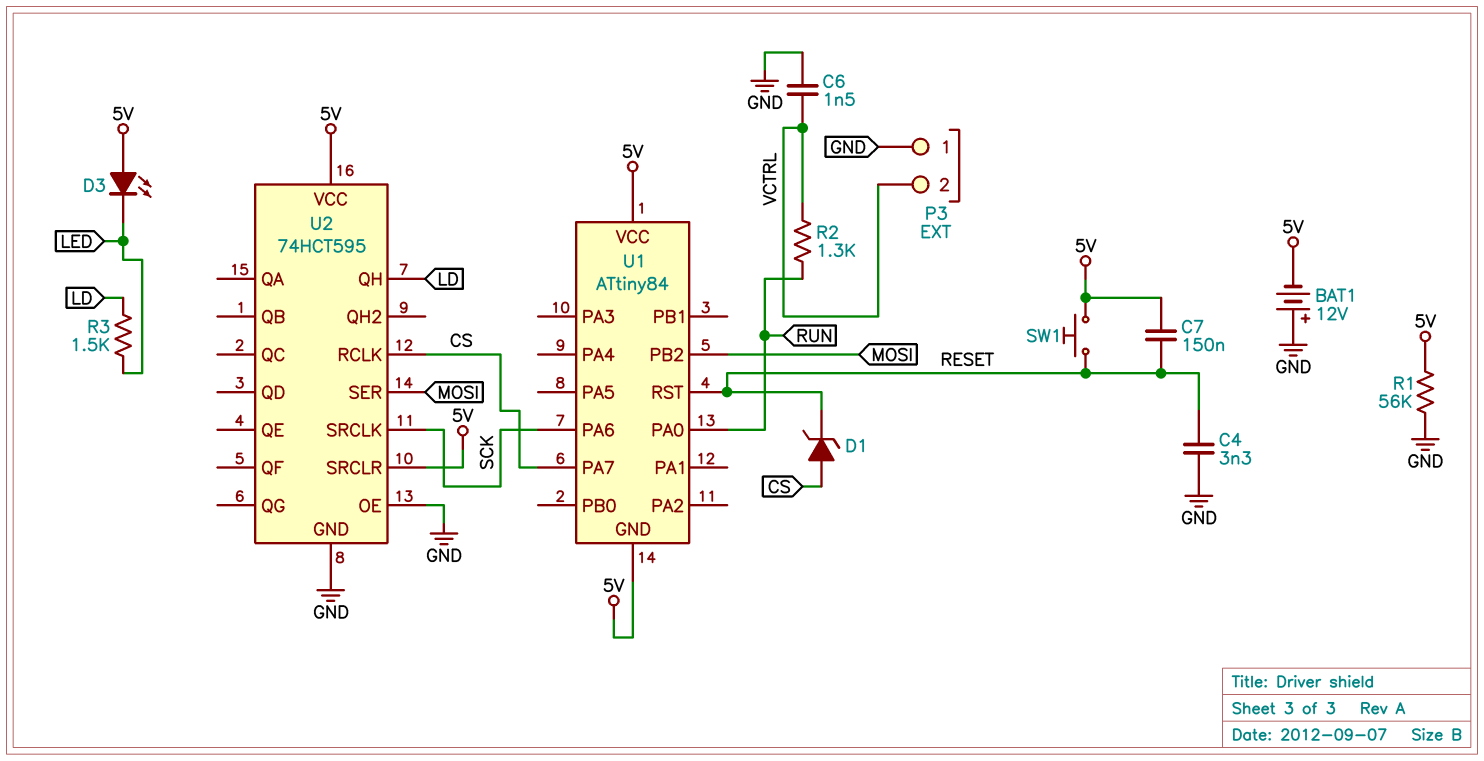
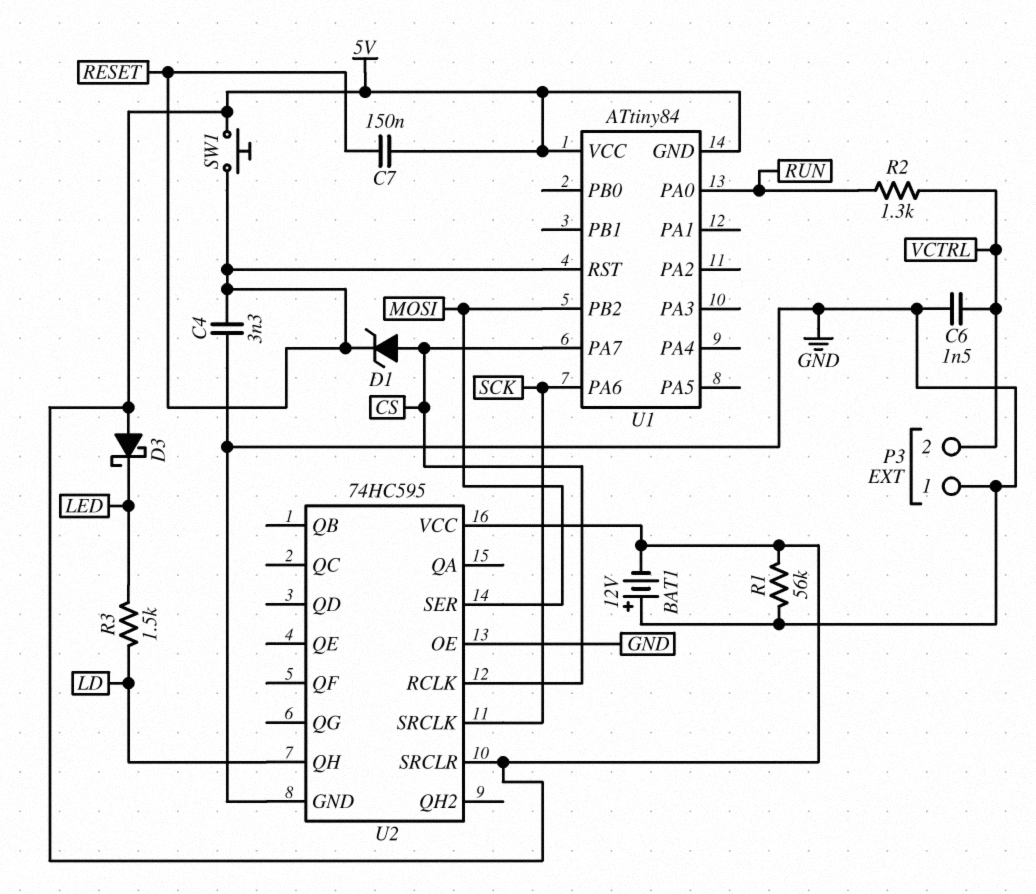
D3: LED (A 5V, K LED) -> schottky (A 5V, K LED)
U2: 74HCT595 -> 74HC595

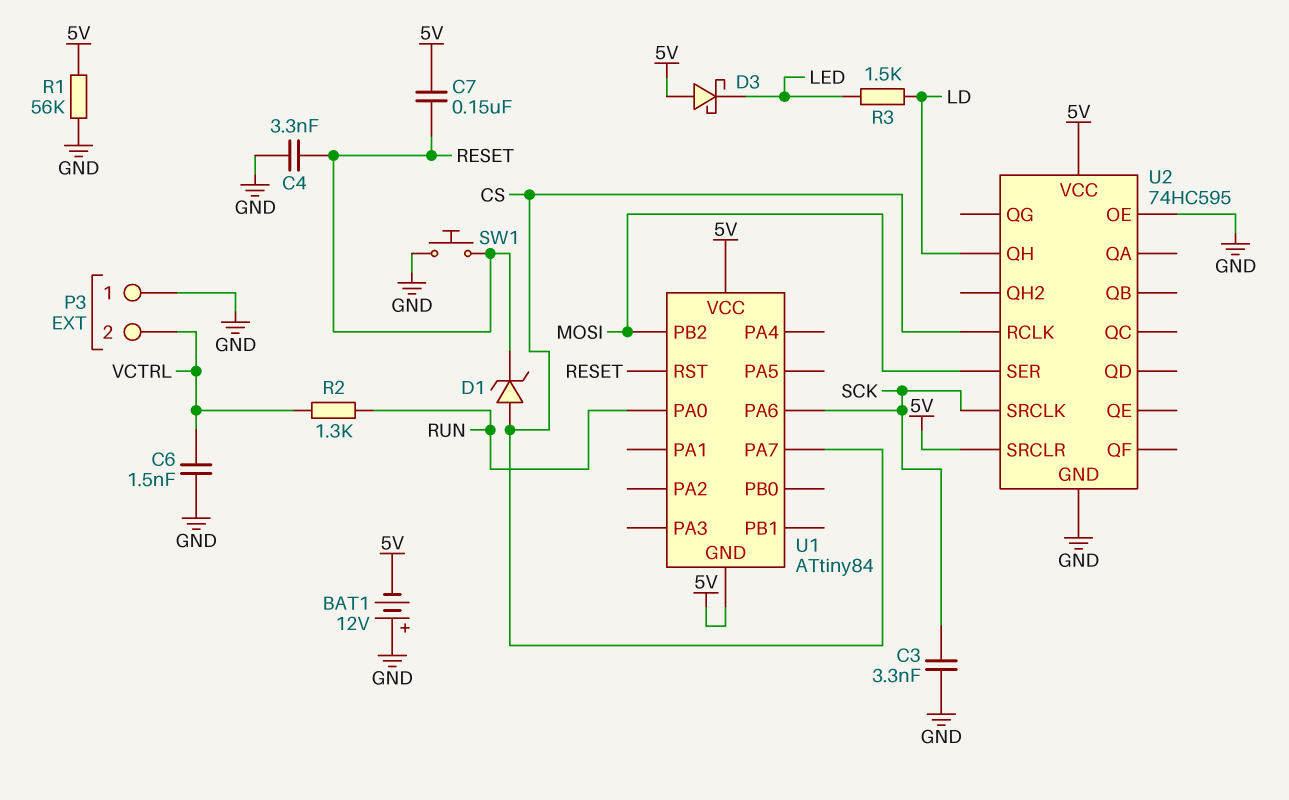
C3: none -> 3.3nF (GND, SCK)
SW1: button (5V, RESET) -> button (GND, RESET)

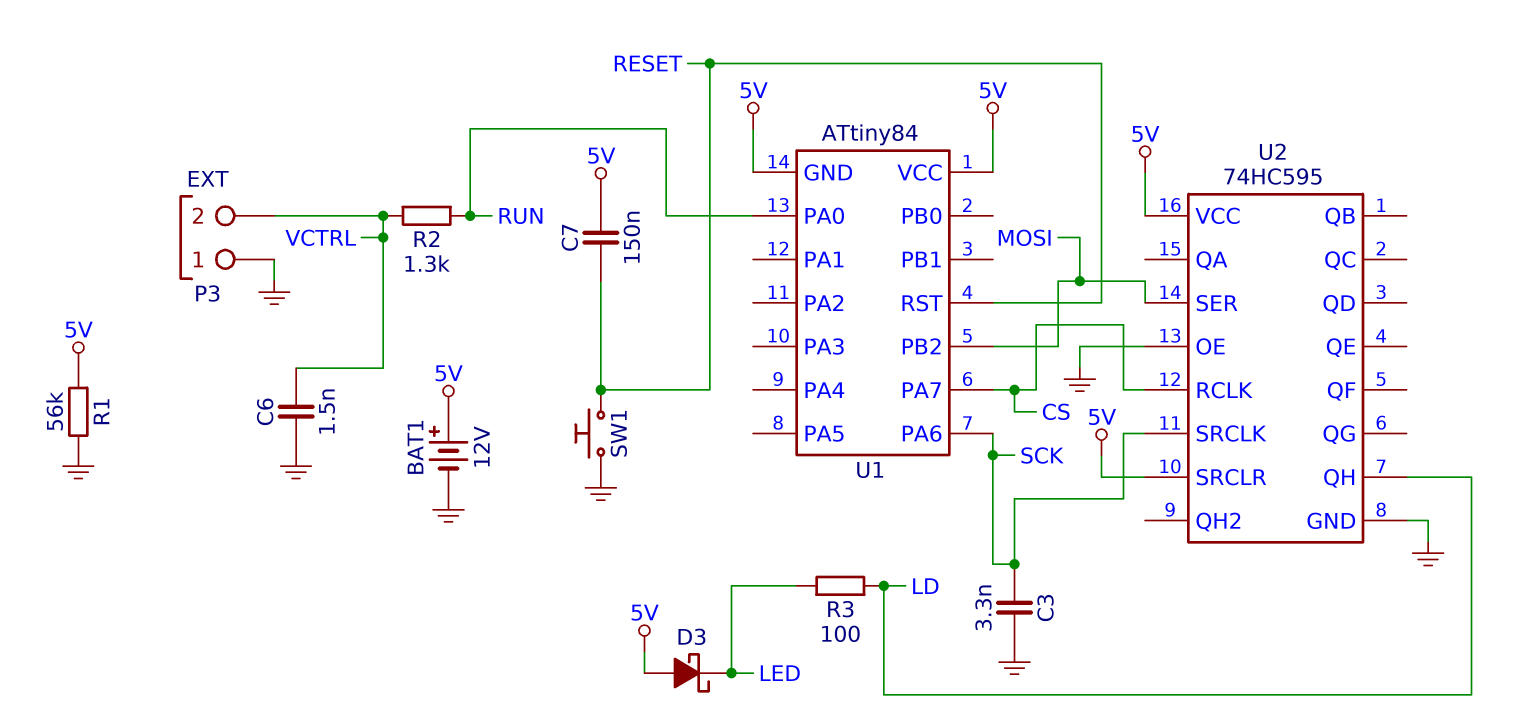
BAT1: 12V (plus GND, minus 5V) -> 12V (plus 5V, minus GND)
C4: 3.3nF (GND, RESET) -> none
D1: zener (A CS, K RESET) -> none
R3: 1.5k (LD, LED) -> 100 (LD, LED)

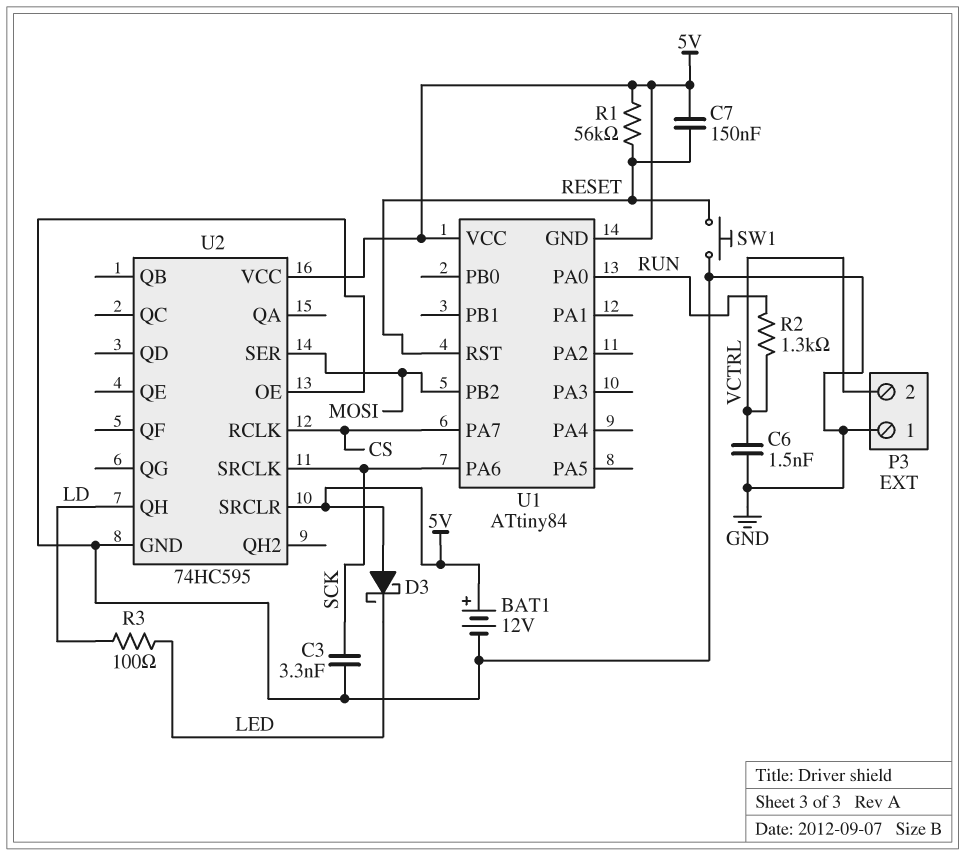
R1: 56k (5V, GND) -> 56k (5V, RESET)

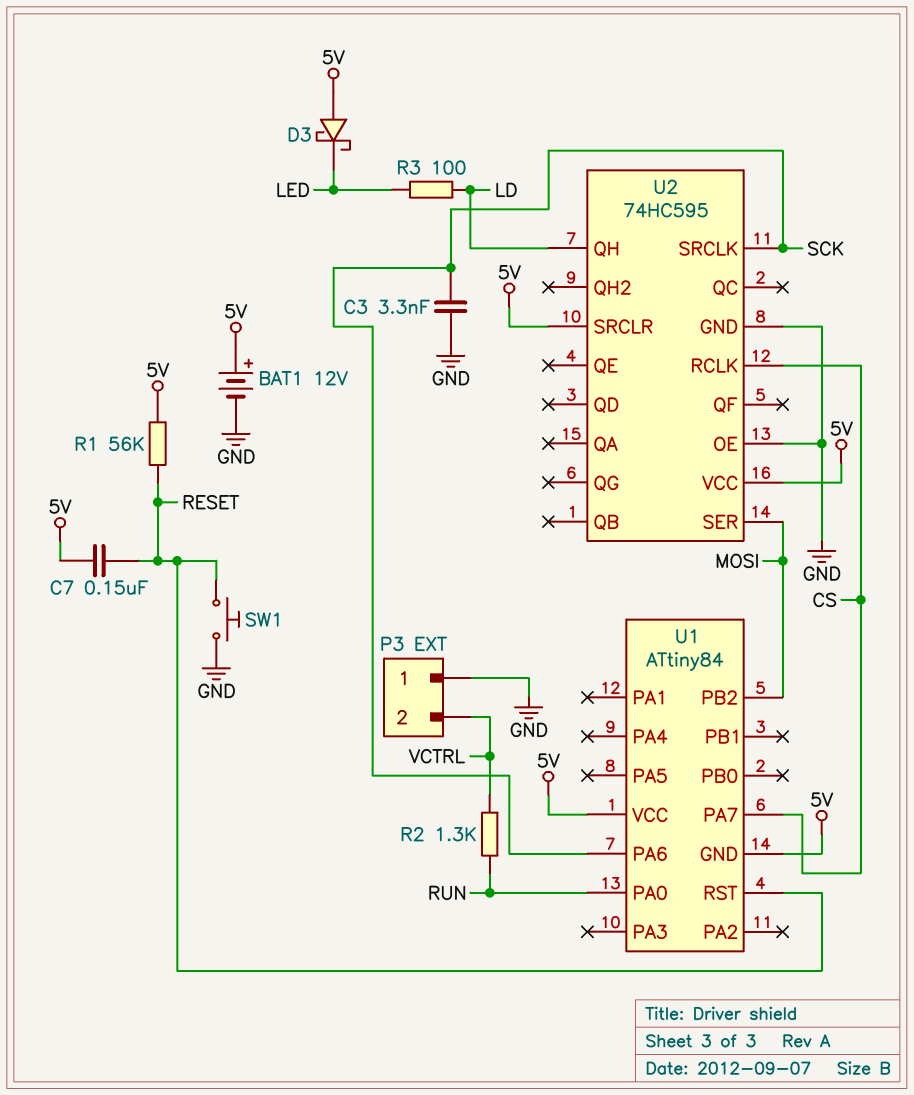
C6: 1.5nF (GND, VCTRL) -> none

